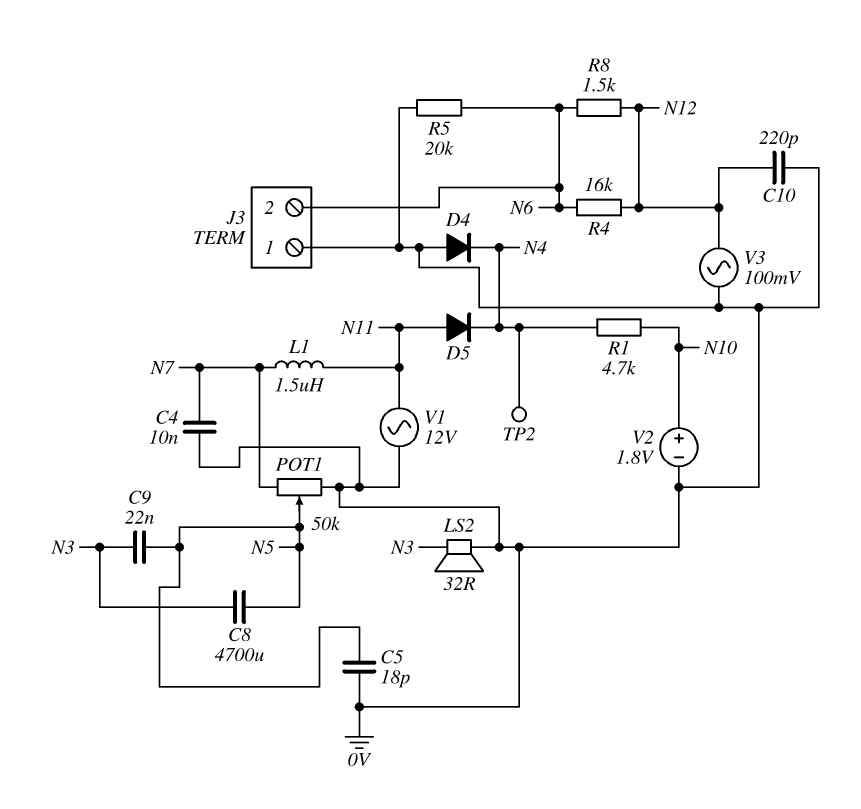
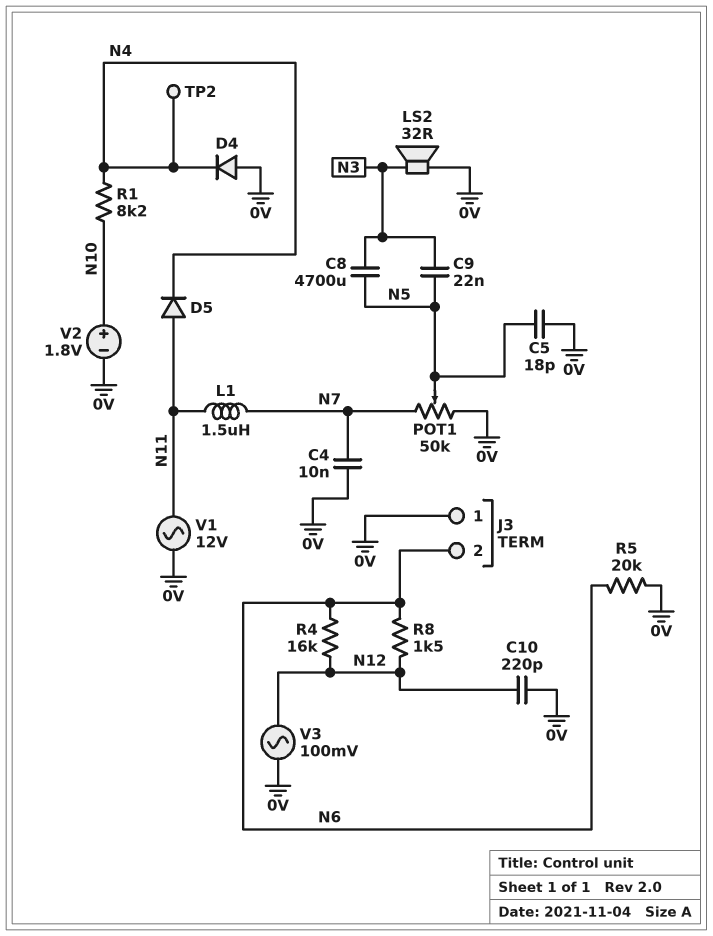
R1: 4.7k (N4, N10) -> 8.2k (N4, N10)

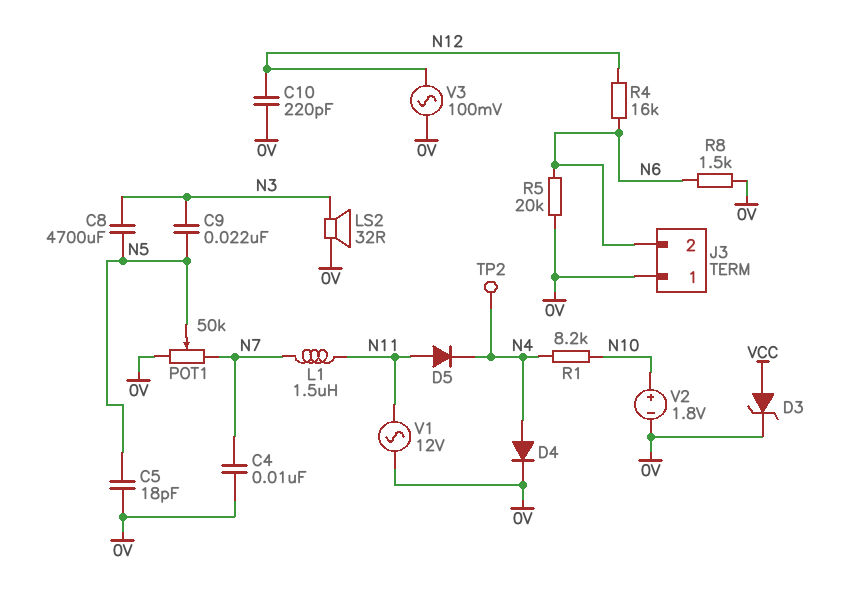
D3: none -> zener (A VCC, K 0V)
D4: diode (A 0V, K N4) -> diode (A N4, K 0V)
R8: 1.5k (N6, N12) -> 1.5k (0V, N6)

